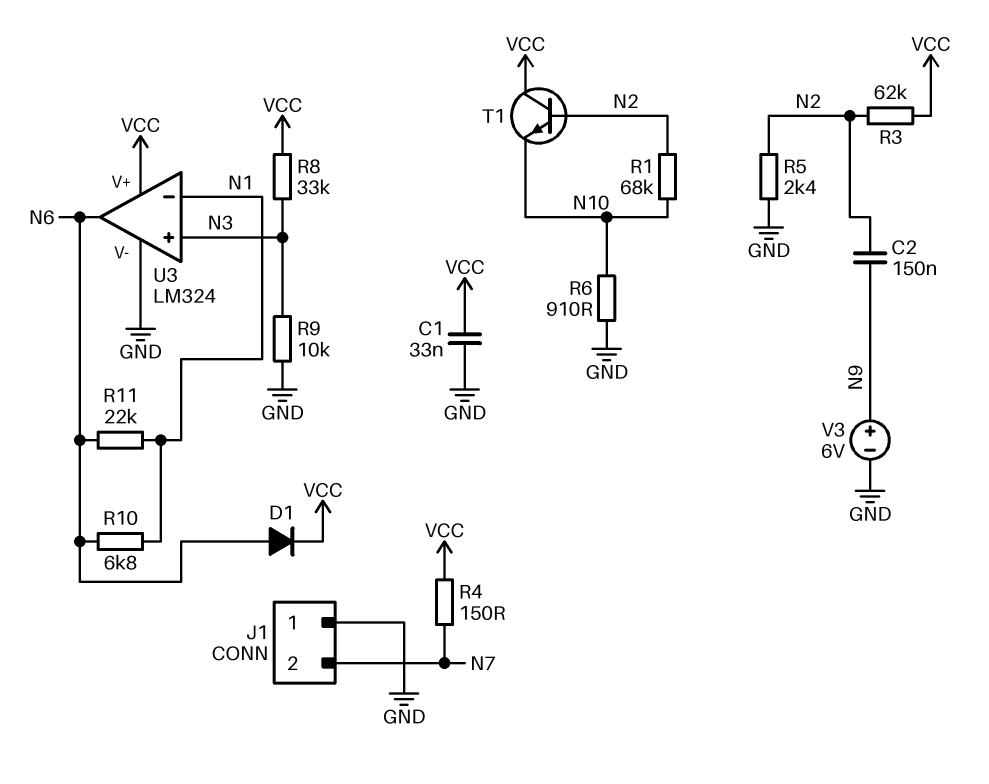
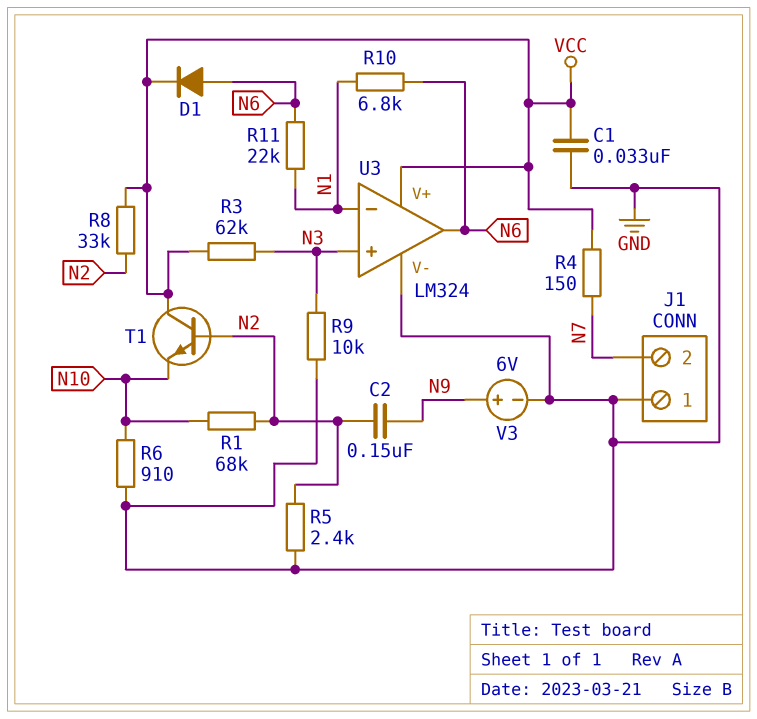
R3: 62k (N2, VCC) -> 62k (N3, VCC)
R8: 33k (N3, VCC) -> 33k (N2, VCC)

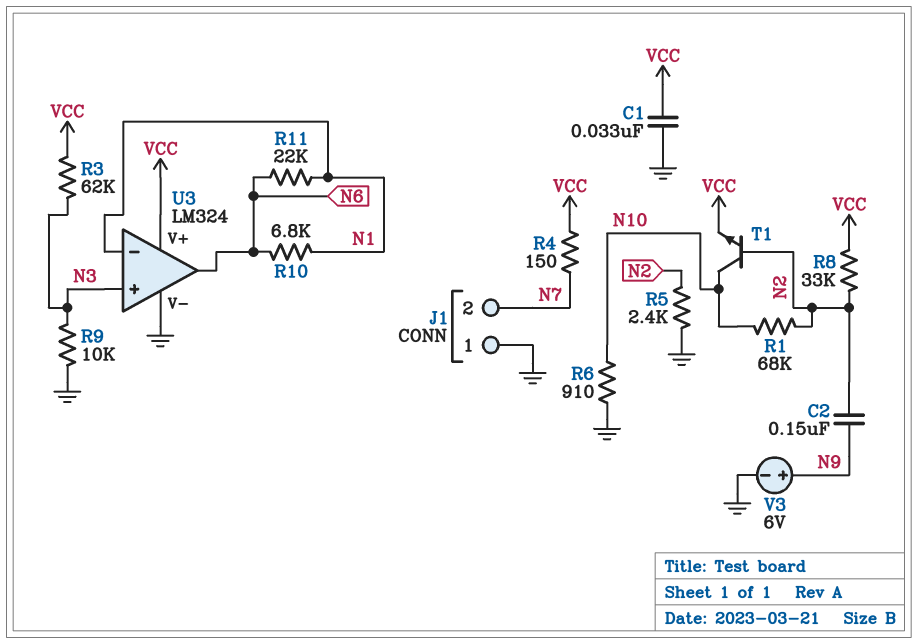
D1: diode (A N6, K VCC) -> none
T1: NPN (B N2, C VCC, E N10) -> NPN (B N2, C N10, E VCC)

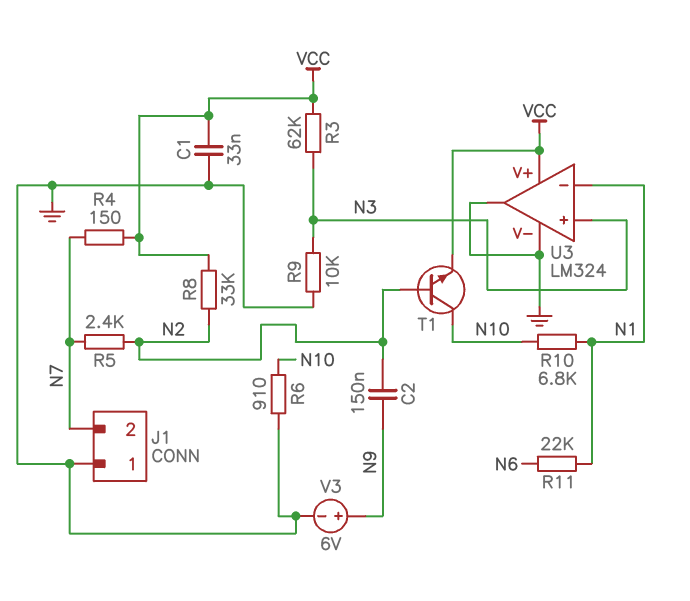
R1: 68k (N2, N10) -> none
R5: 2.4k (GND, N2) -> 2.4k (N2, N7)
R10: 6.8k (N1, N6) -> 6.8k (N1, N10)
U3 pin out: N6 -> GND

